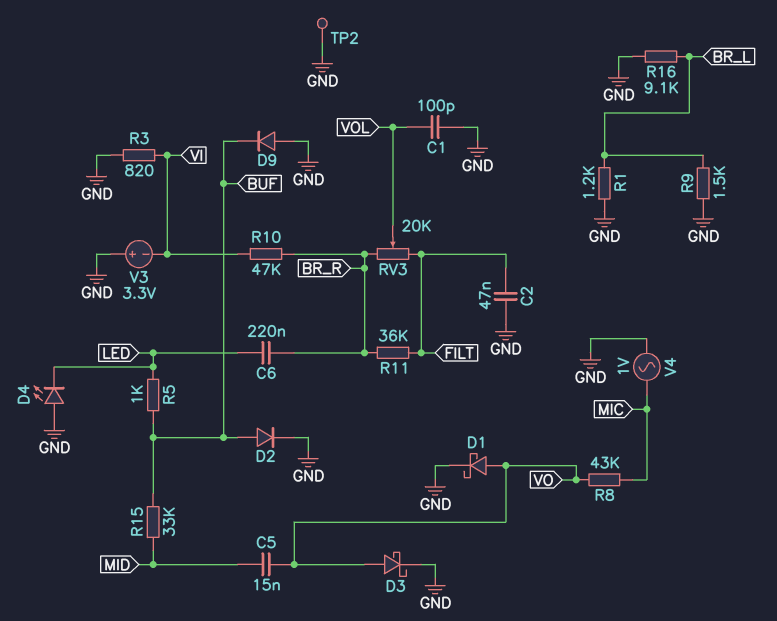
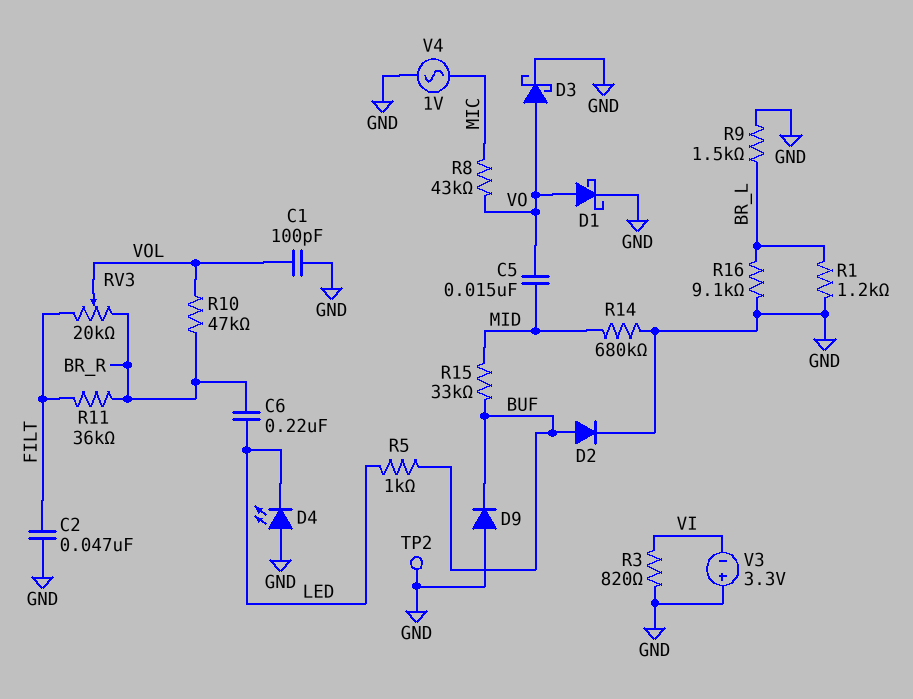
R10: 47k (BR_R, VI) -> 47k (BR_R, VOL)
R14: none -> 680k (GND, MID)

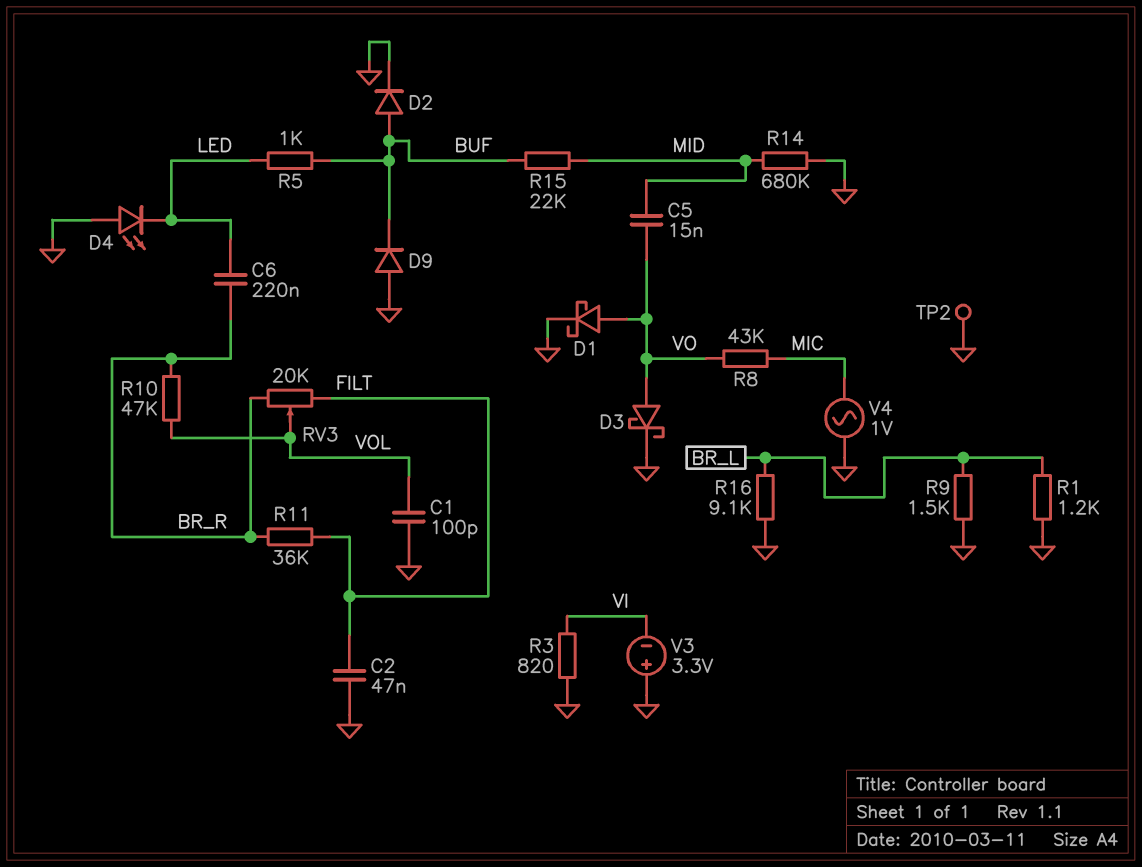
R15: 33k (BUF, MID) -> 22k (BUF, MID)

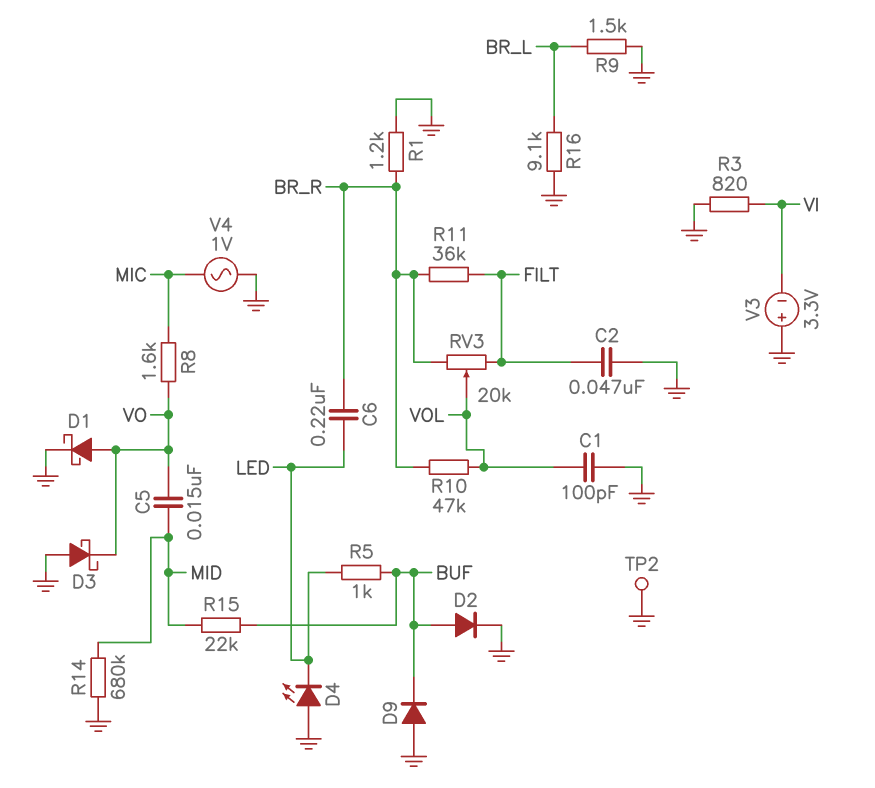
D3: schottky (A VO, K GND) -> schottky (A GND, K VO)
R1: 1.2k (BR_L, GND) -> 1.2k (BR_R, GND)
R8: 43k (MIC, VO) -> 1.6k (MIC, VO)

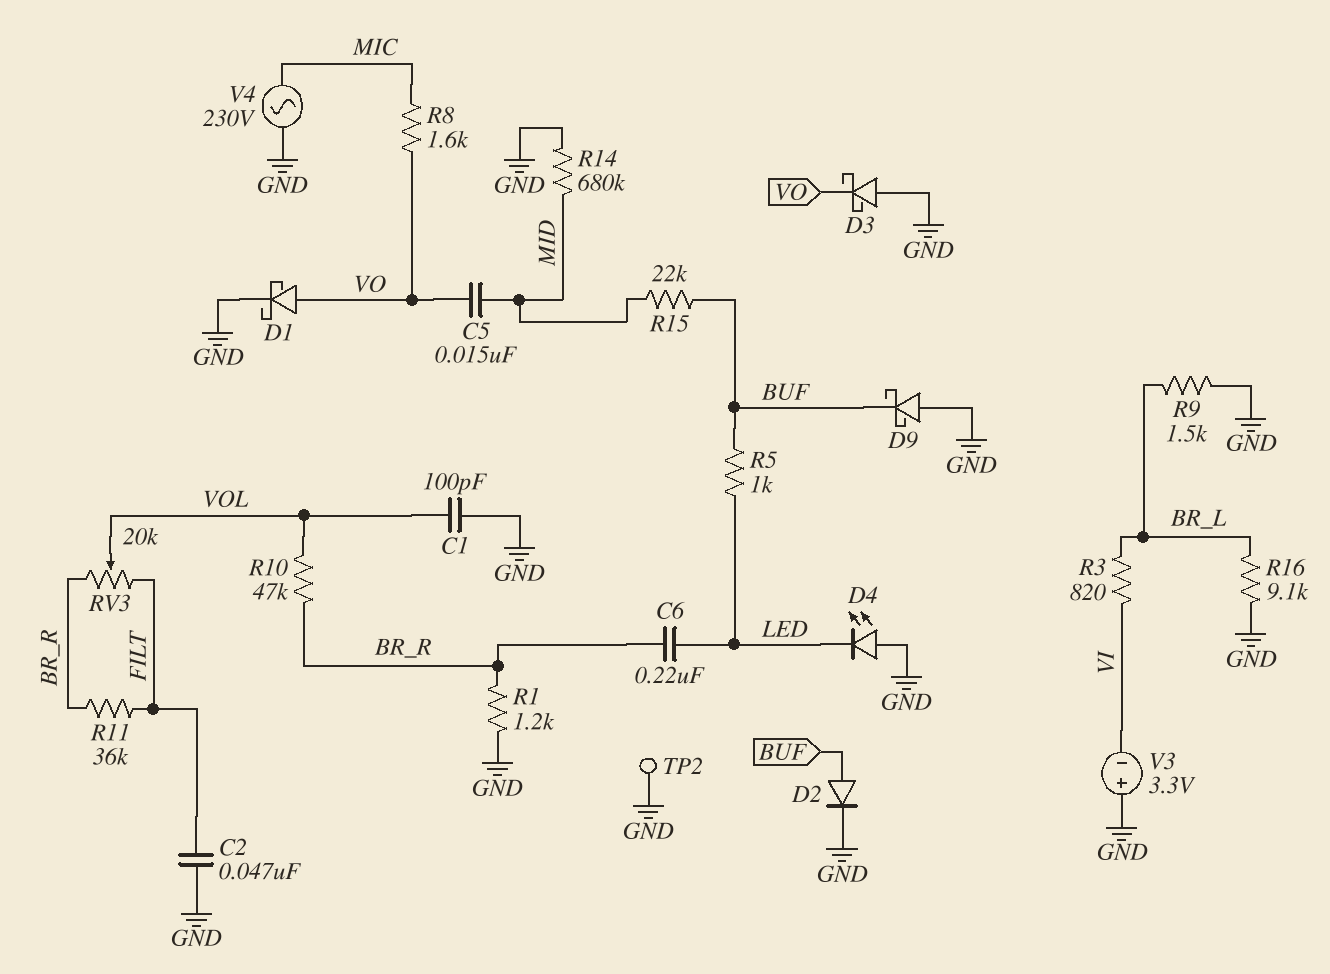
D9: diode (A GND, K BUF) -> schottky (A GND, K BUF)
R3: 820 (GND, VI) -> 820 (BR_L, VI)
V4: AC 1V (GND, MIC) -> AC 230V (GND, MIC)

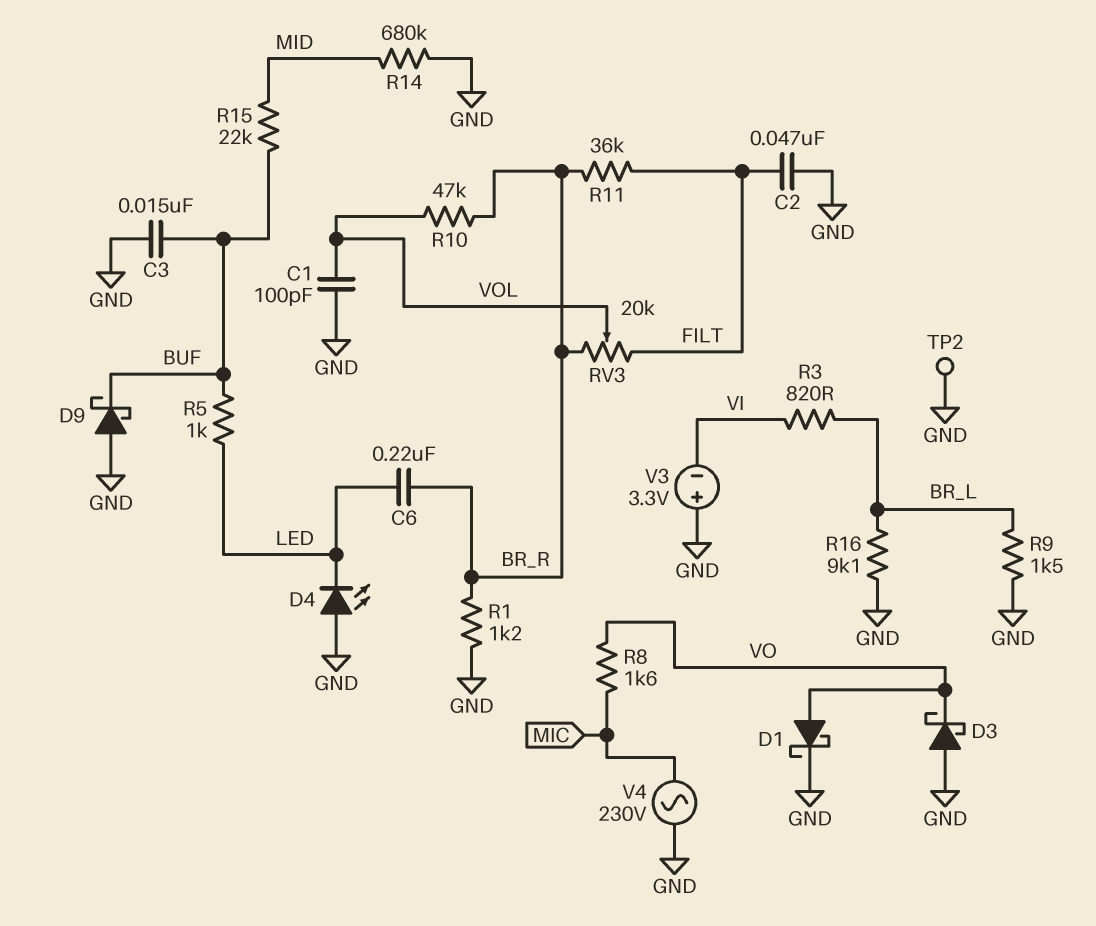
C3: none -> 15nF (BUF, GND)
C5: 15nF (MID, VO) -> none
D2: diode (A BUF, K GND) -> none

